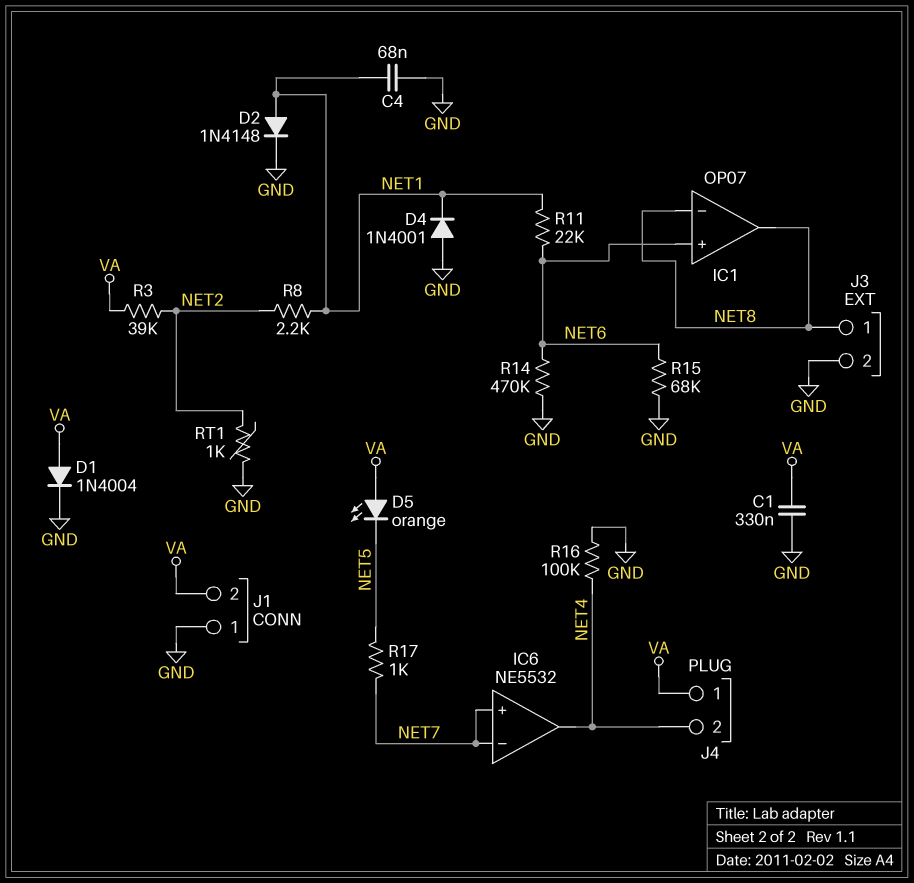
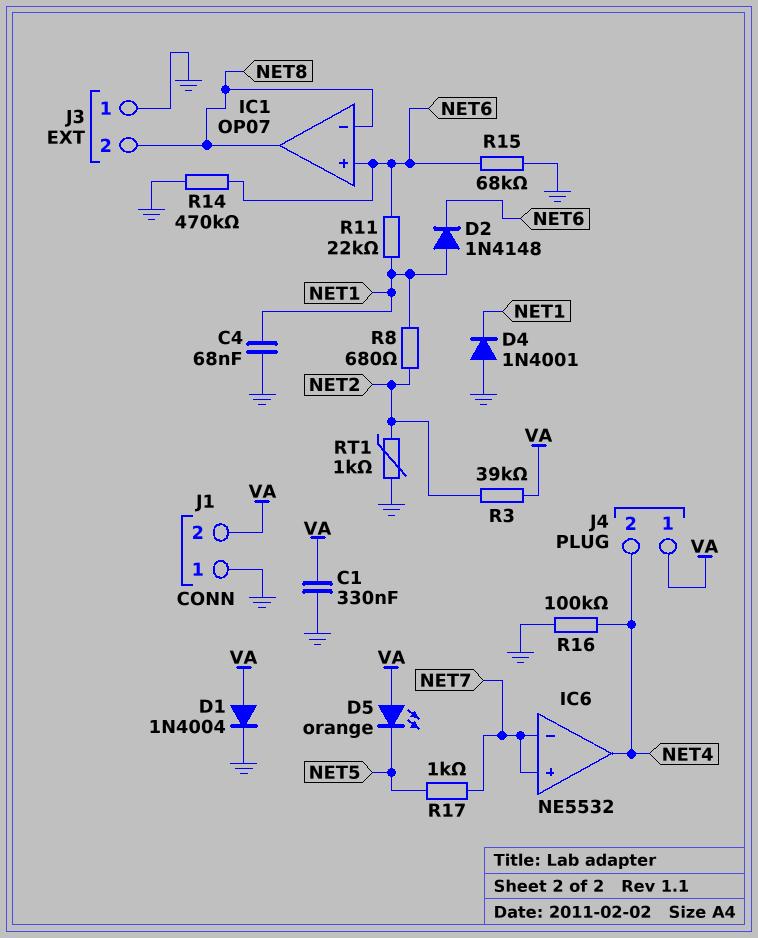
D2: diode 1N4148 (A NET1, K GND) -> diode 1N4148 (A NET1, K NET6)
J3 pin 1: NET8 -> GND
J3 pin 2: GND -> NET8
R8: 2.2k (NET1, NET2) -> 680 (NET1, NET2)

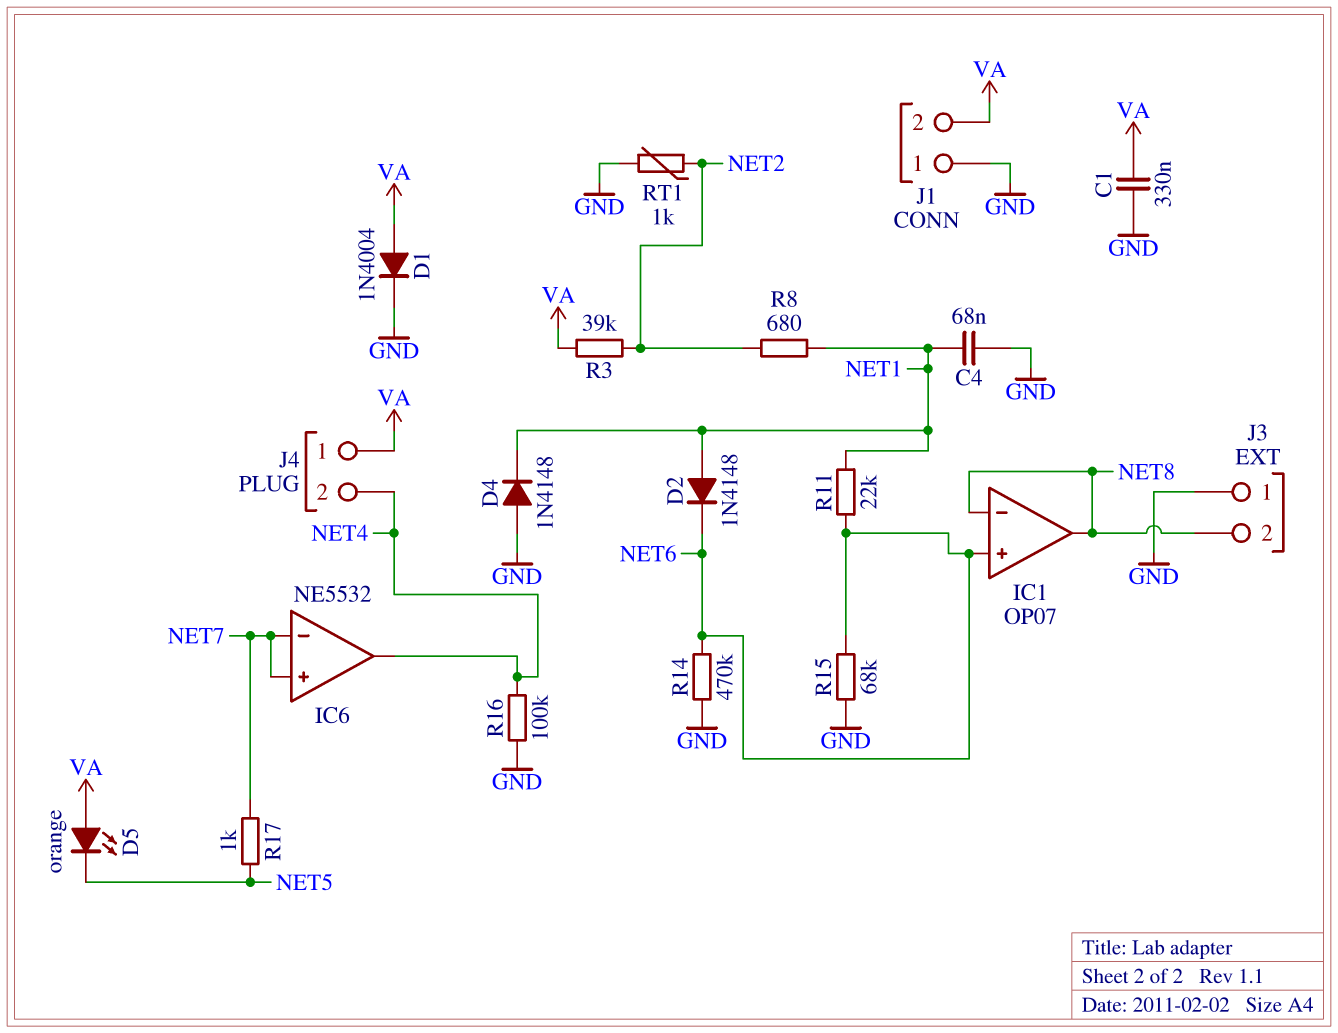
D4: diode 1N4001 (A GND, K NET1) -> diode 1N4148 (A GND, K NET1)

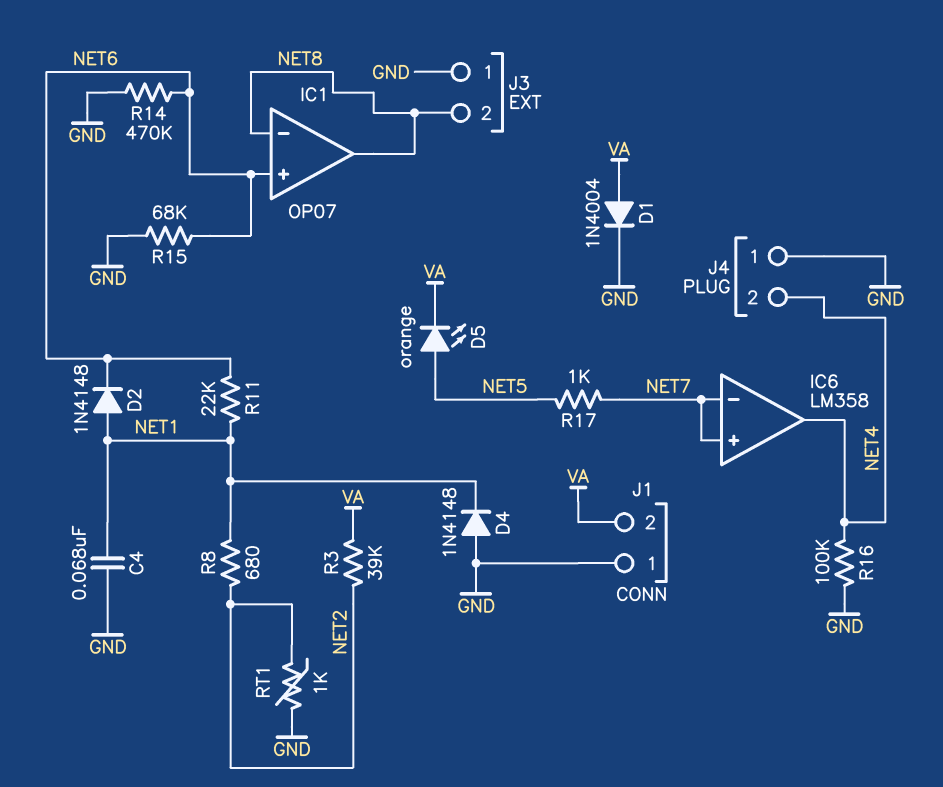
C1: 330nF (GND, VA) -> none
D5: LED orange (A VA, K NET5) -> LED orange (A NET5, K VA)
IC6: NE5532 -> LM358
J4 pin 1: VA -> GND

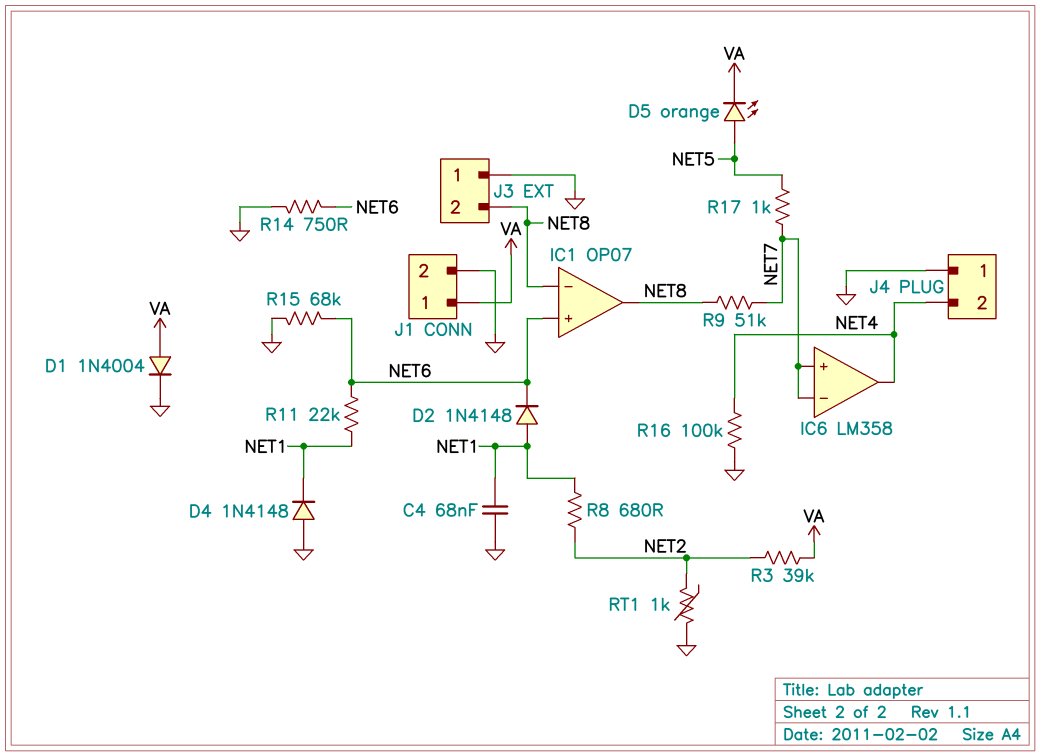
J1 pin 1: GND -> VA
J1 pin 2: VA -> GND
R9: none -> 51k (NET7, NET8)
R14: 470k (GND, NET6) -> 750 (GND, NET6)

